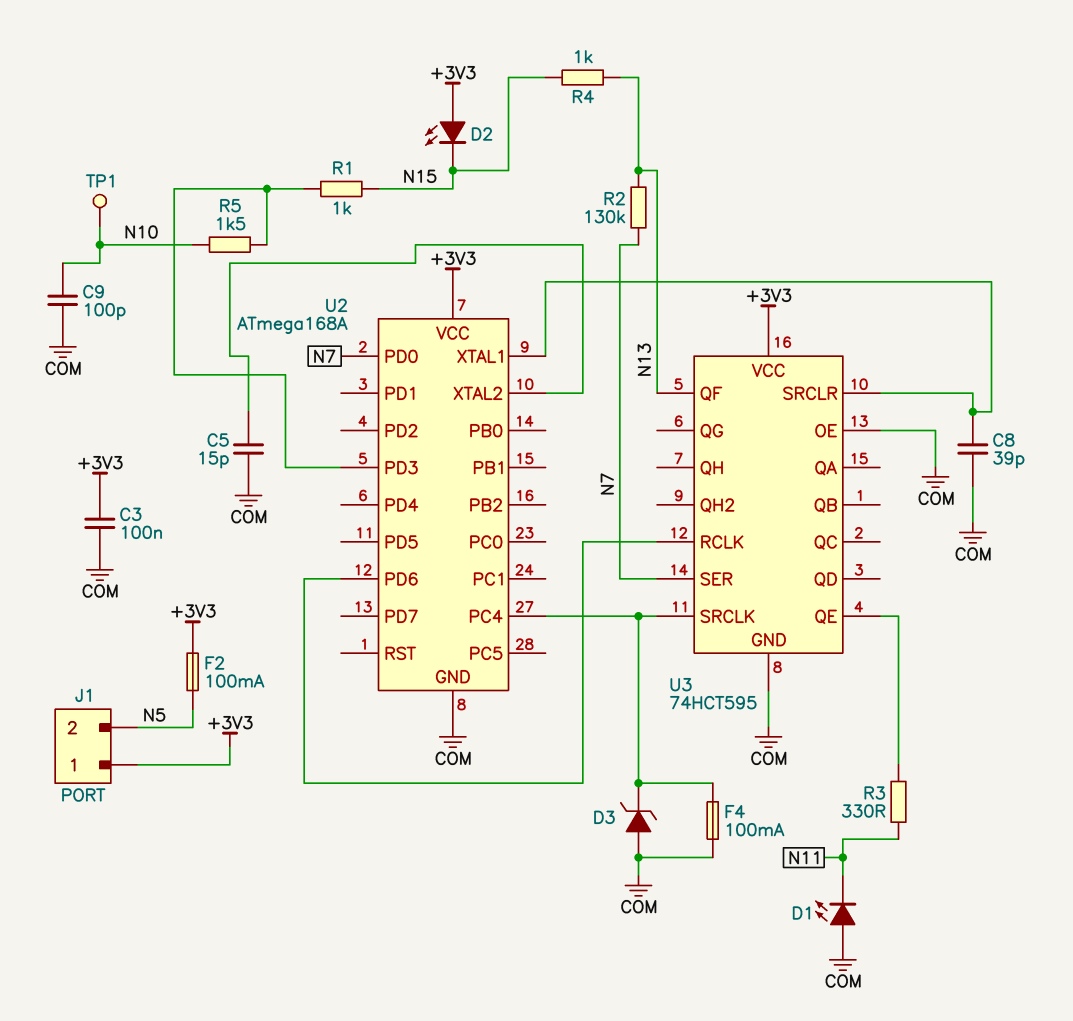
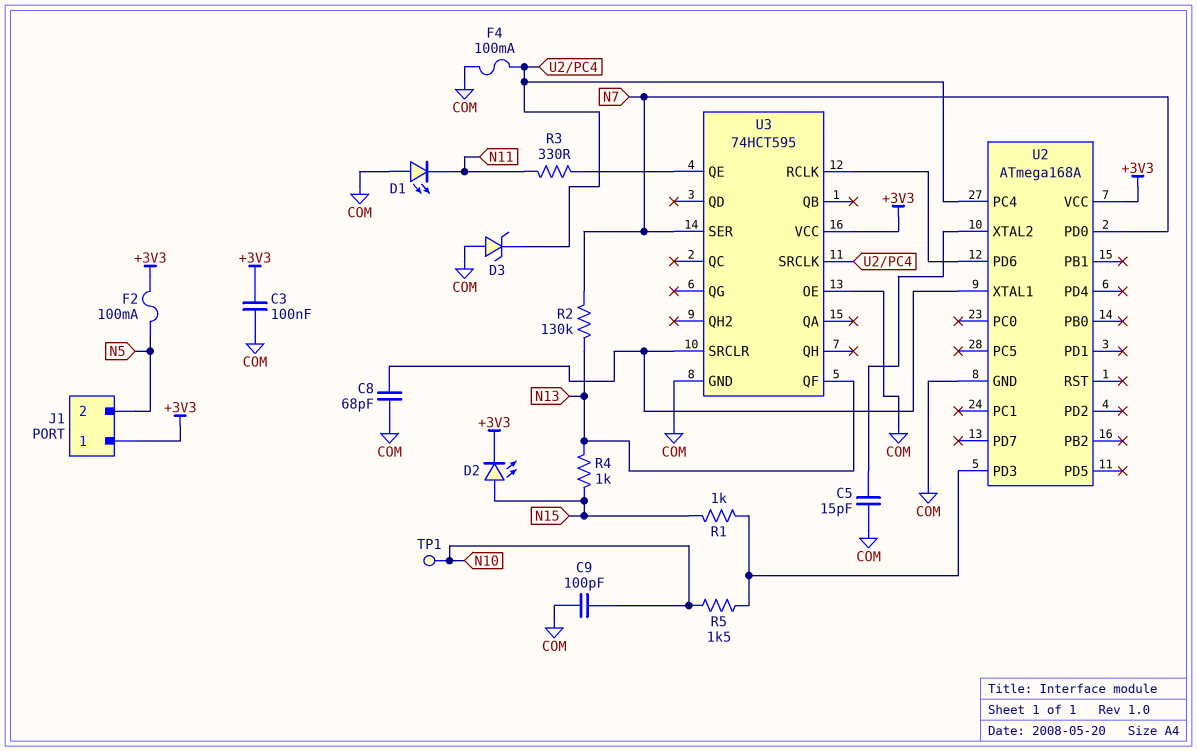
C8: 39pF (COM, U2/XTAL1) -> 68pF (COM, U2/XTAL1)
D2: LED (A +3V3, K N15) -> LED (A N15, K +3V3)

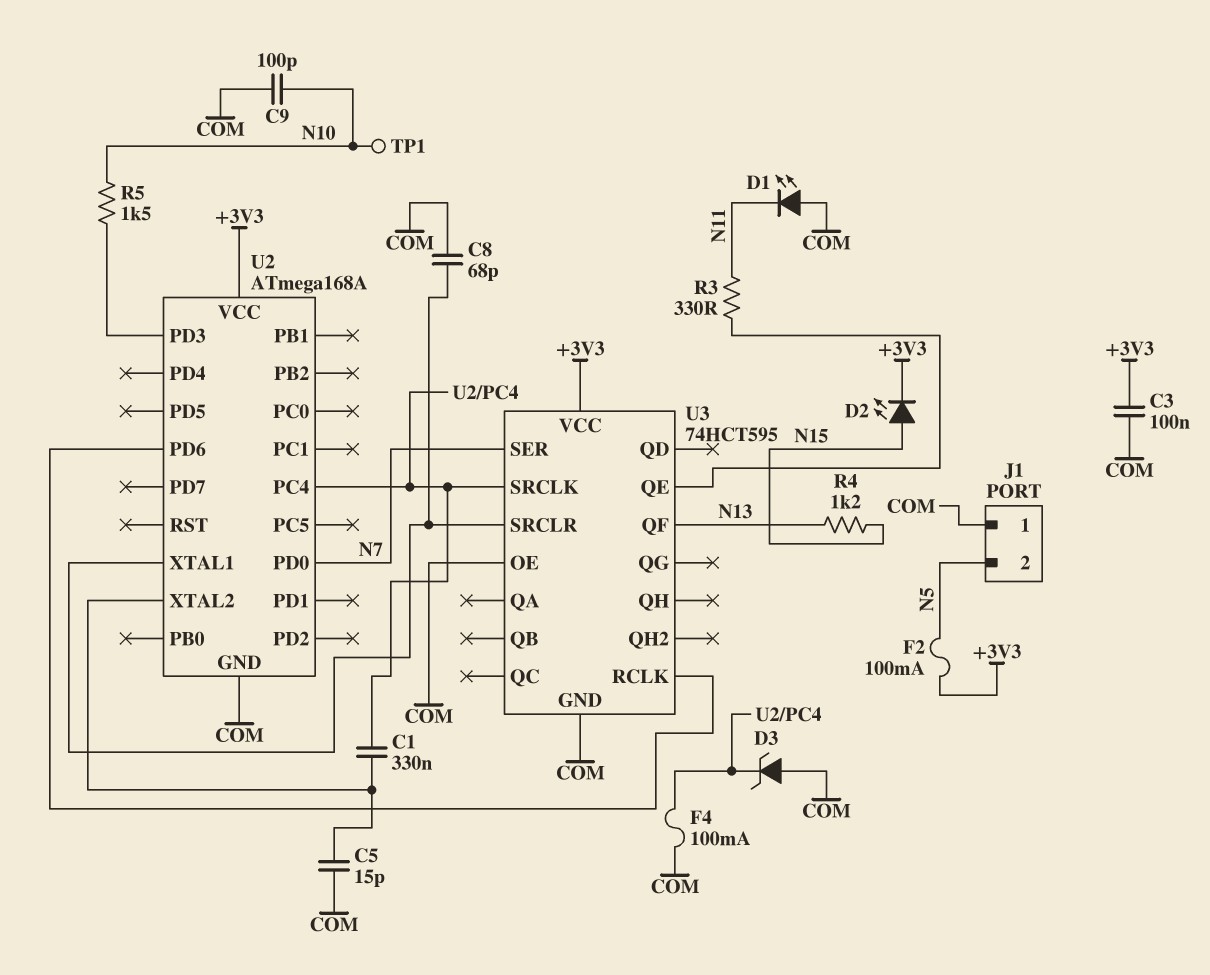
C1: none -> 330nF (U2/PC4, U2/XTAL2)
J1 pin 1: +3V3 -> COM
R1: 1k (N15, U2/PD3) -> none
R2: 130k (N7, N13) -> none
R4: 1k (N13, N15) -> 1.2k (N13, N15)

